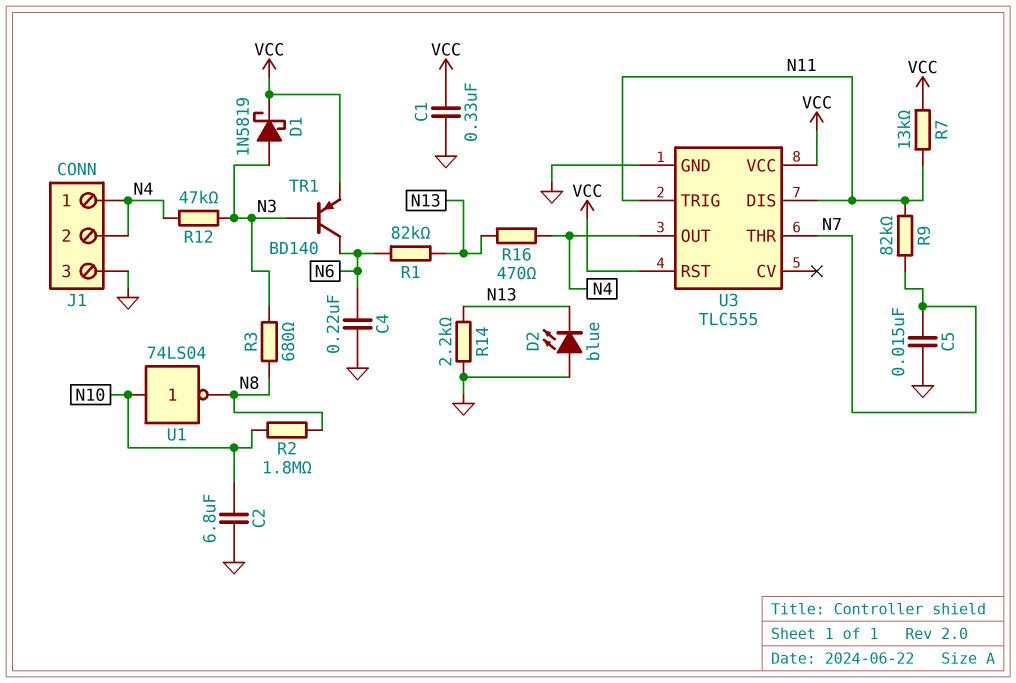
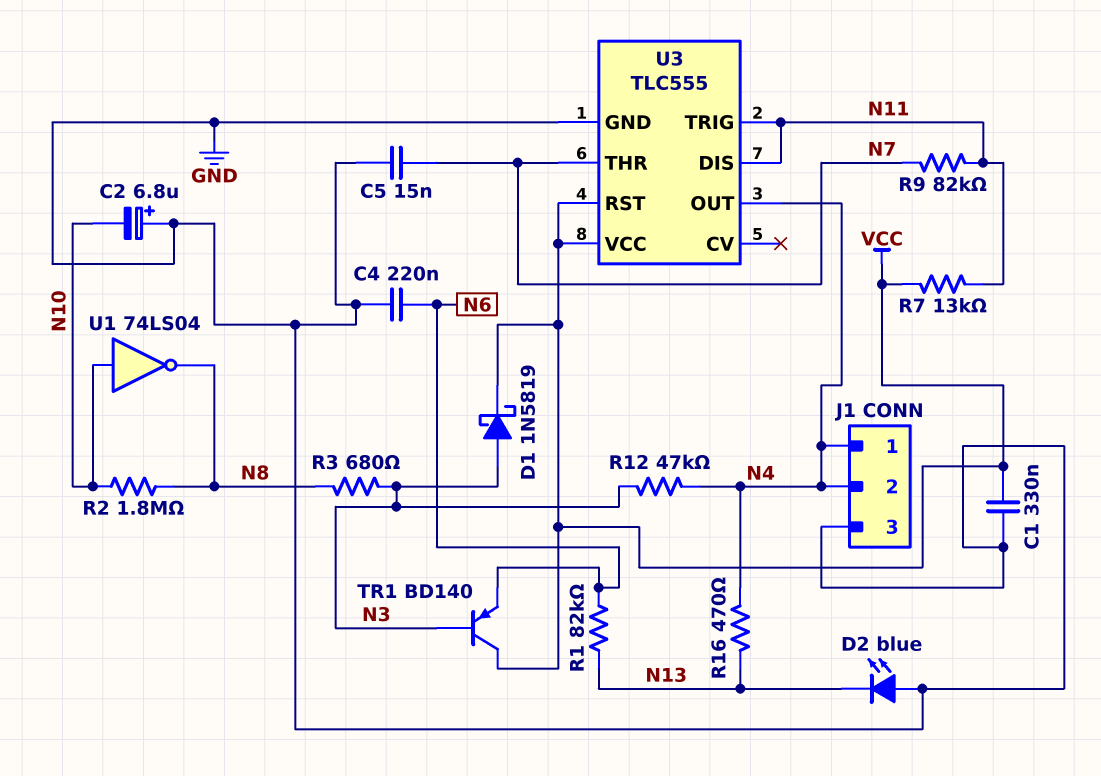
C2: 6.8uF (GND, N10) -> 6.8uF (plus GND, minus N10)
R14: 2.2k (GND, N13) -> none
TR1: PNP BD140 (B N3, C N6, E VCC) -> PNP BD140 (B N3, C VCC, E N6)

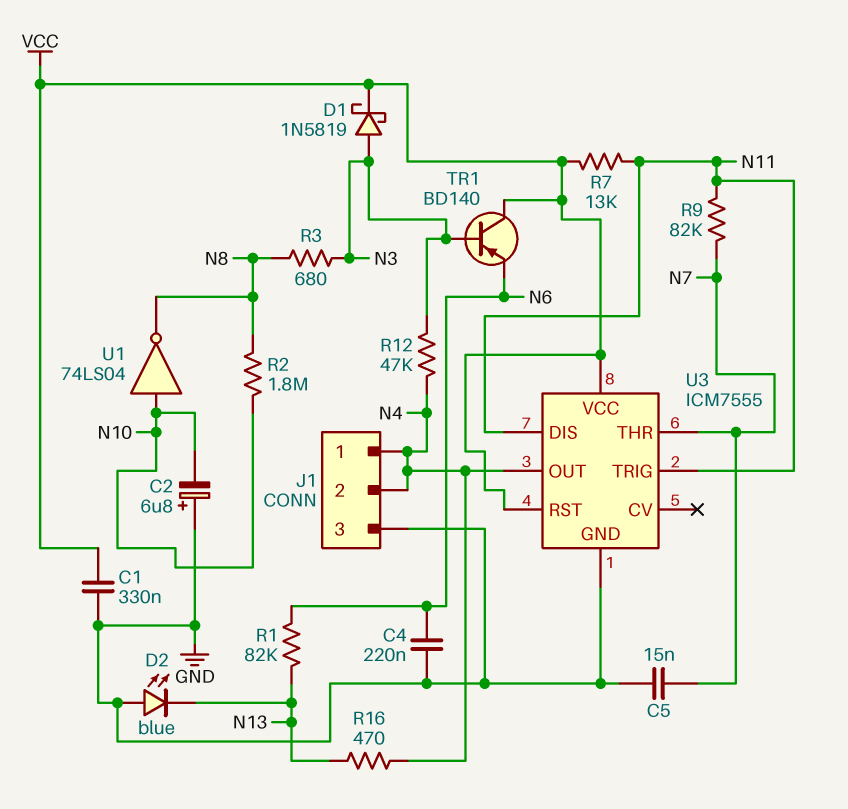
U3: TLC555 -> ICM7555

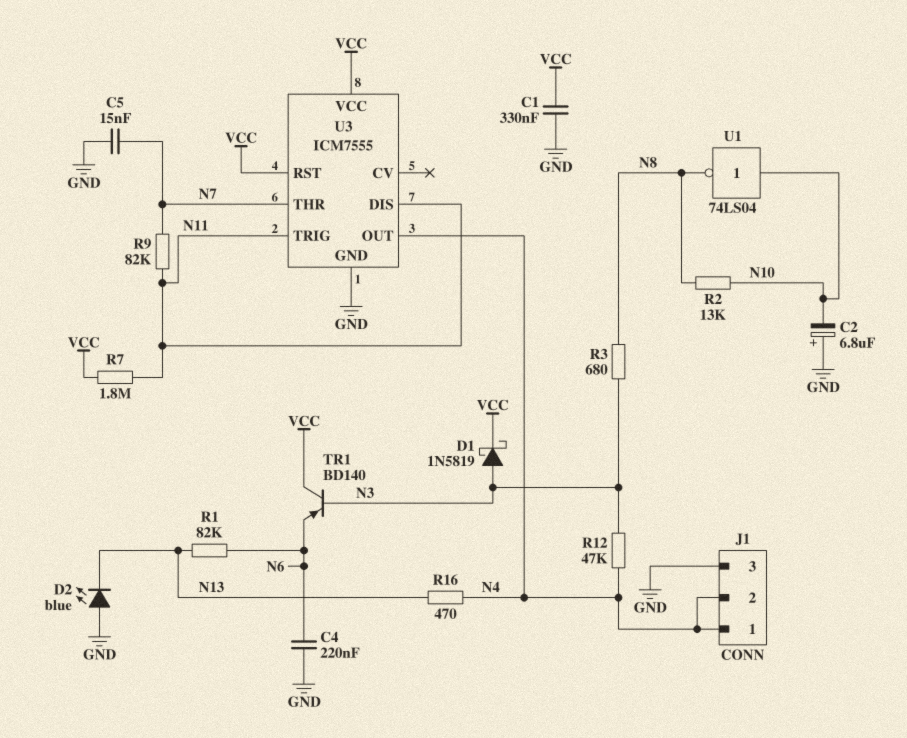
R2: 1.8M (N8, N10) -> 13k (N8, N10)
R7: 13k (N11, VCC) -> 1.8M (N11, VCC)

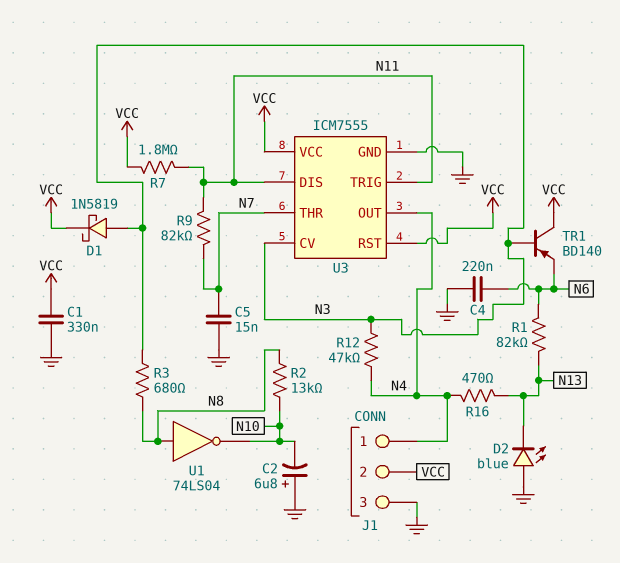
J1 pin 2: N4 -> VCC
U1: NOT 74LS04 (in N10, out N8) -> NOT 74LS04 (in N8, out N10)
U3 pin CV: none -> N3

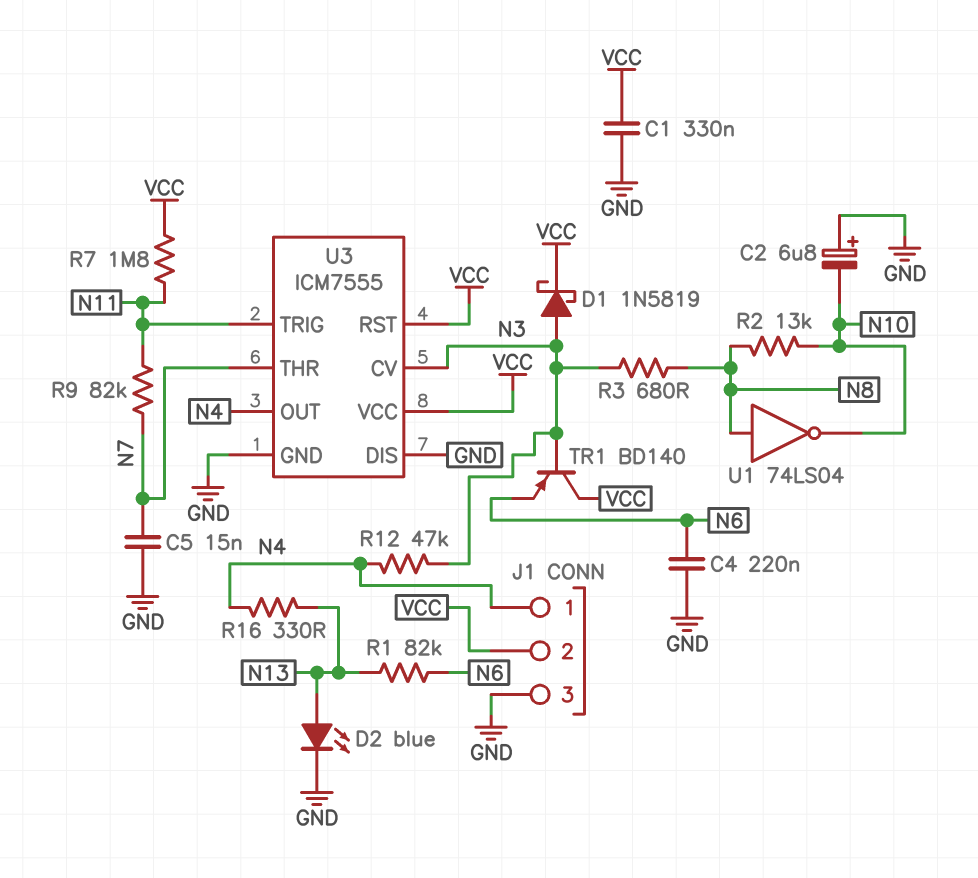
D2: LED blue (A GND, K N13) -> LED blue (A N13, K GND)
R16: 470 (N4, N13) -> 330 (N4, N13)
U3 pin DIS: N11 -> GND

